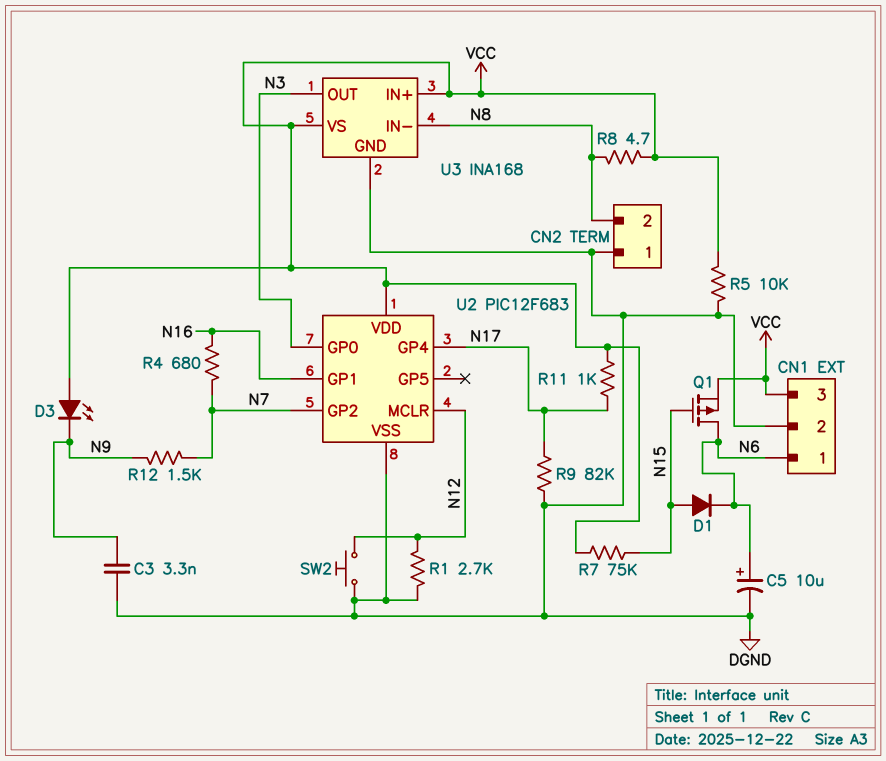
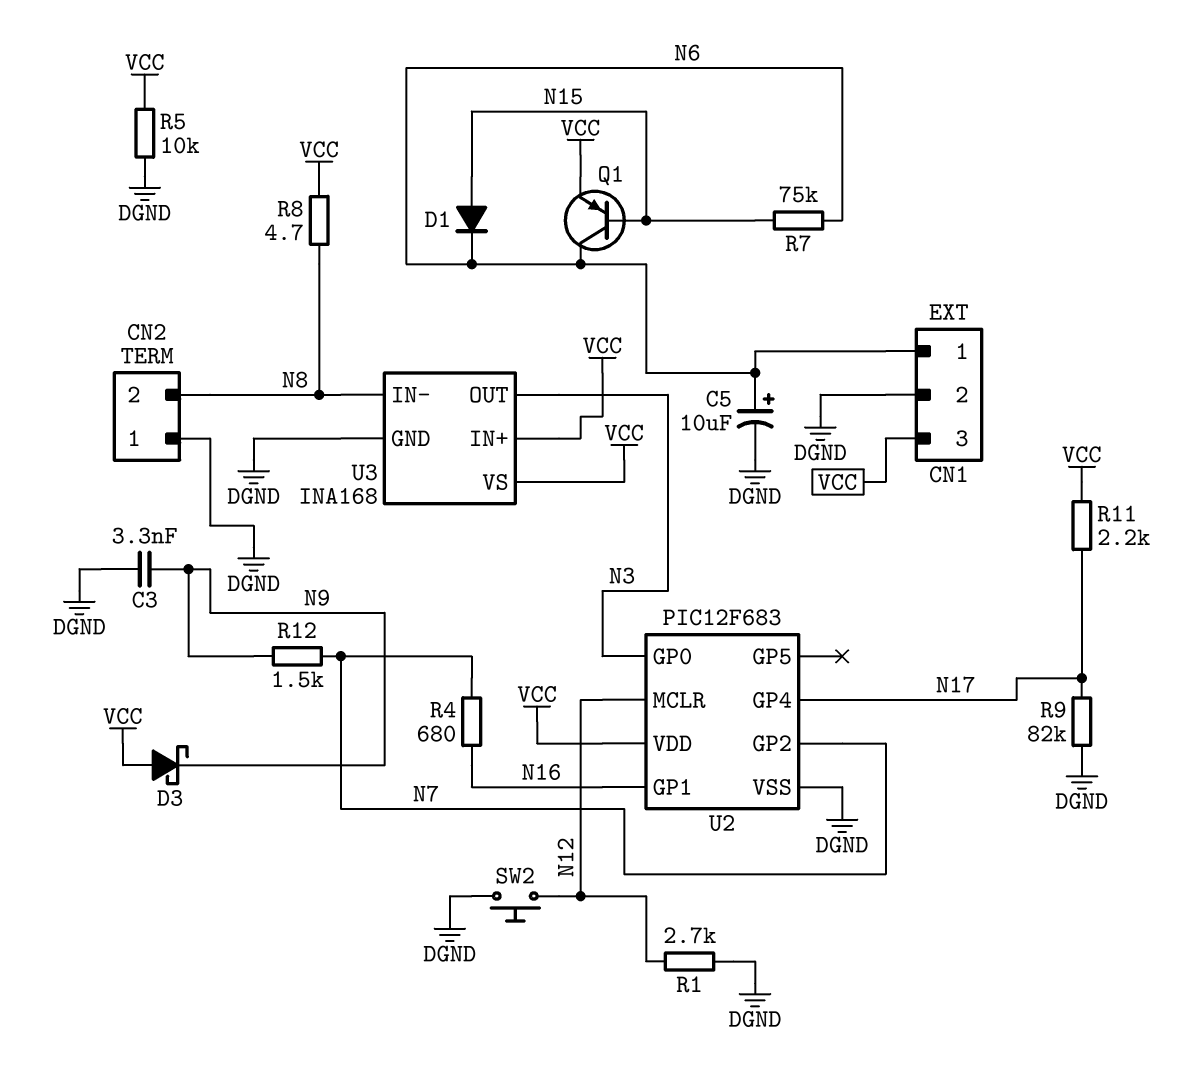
D3: LED (A VCC, K N9) -> schottky (A VCC, K N9)
Q1: PMOS (G N15, D N6, S VCC) -> PNP (B N15, C N6, E VCC)
R7: 75k (N15, VCC) -> 75k (N6, N15)
R11: 1k (N17, VCC) -> 2.2k (N17, VCC)

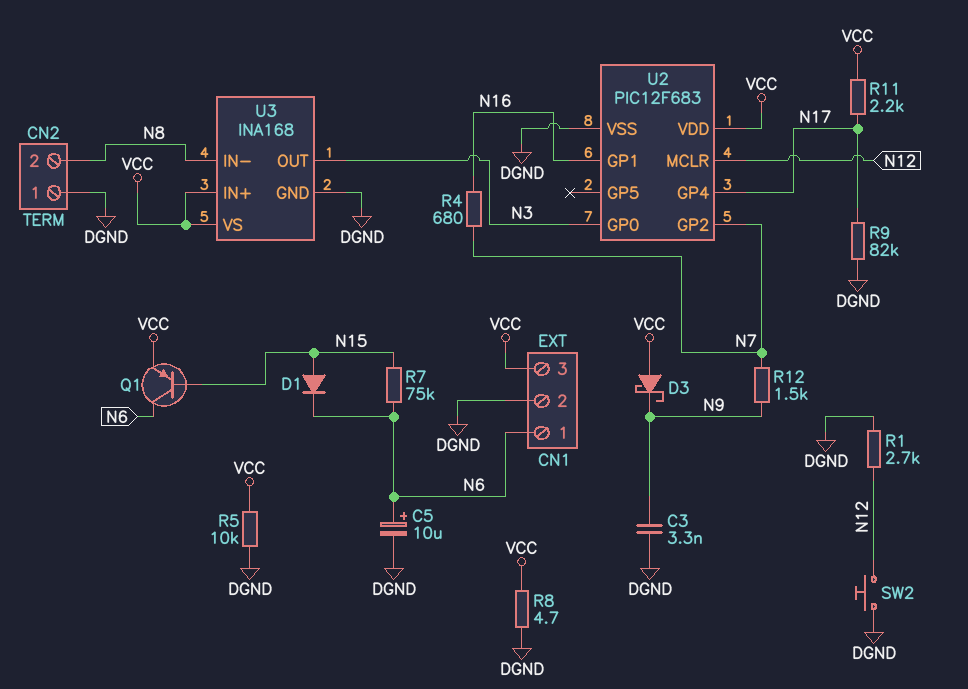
R8: 4.7 (N8, VCC) -> 4.7 (DGND, VCC)

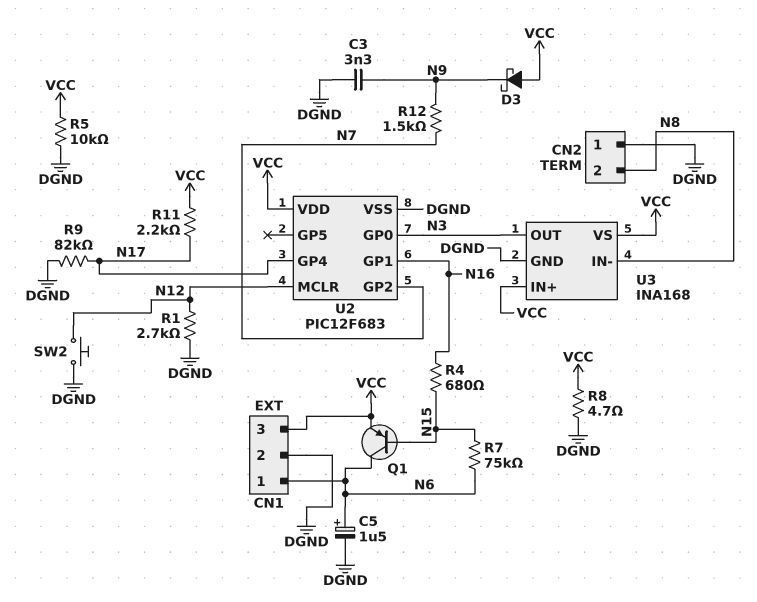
C5: 10uF (plus N6, minus DGND) -> 1.5uF (plus N6, minus DGND)
D1: diode (A N15, K N6) -> none
R4: 680 (N7, N16) -> 680 (N15, N16)

